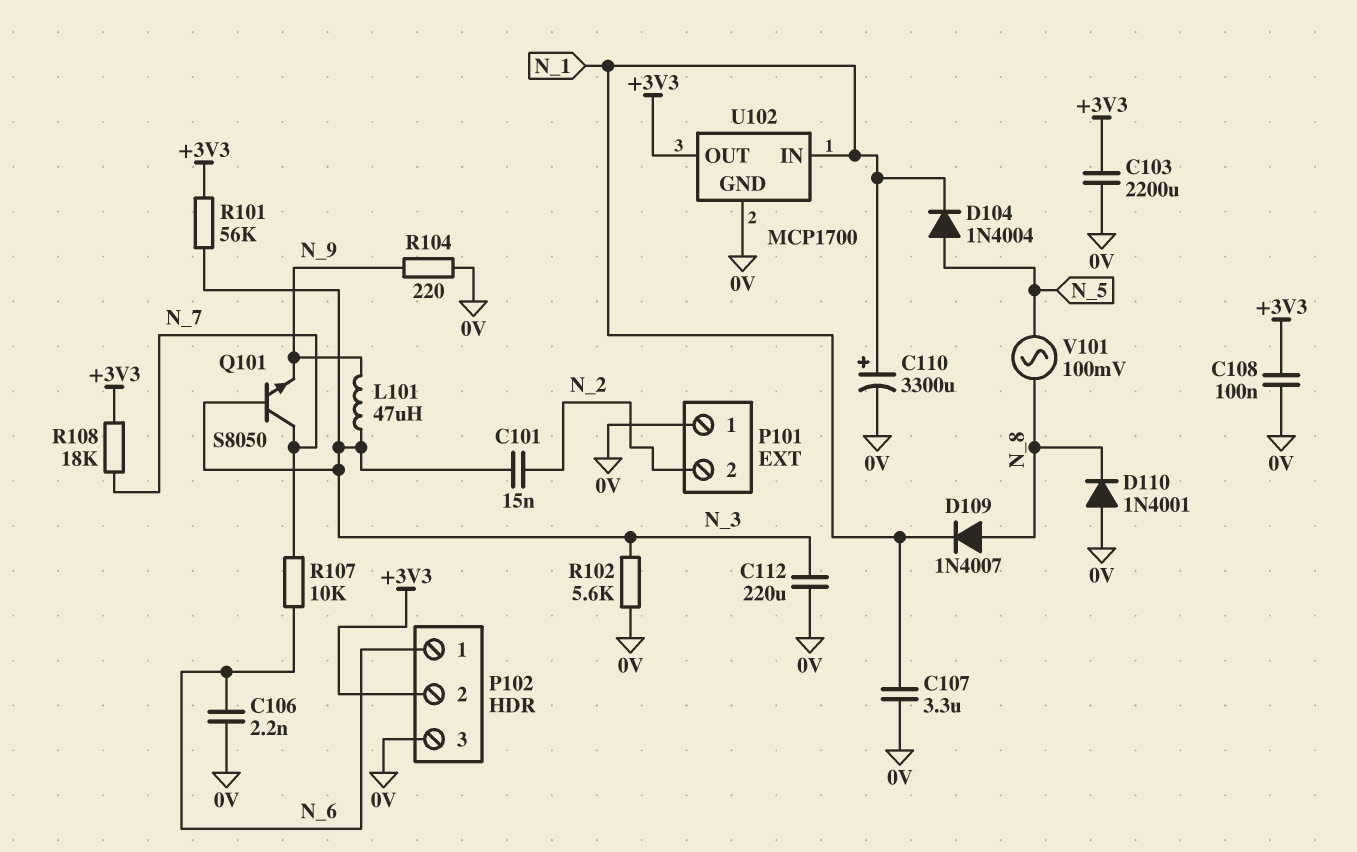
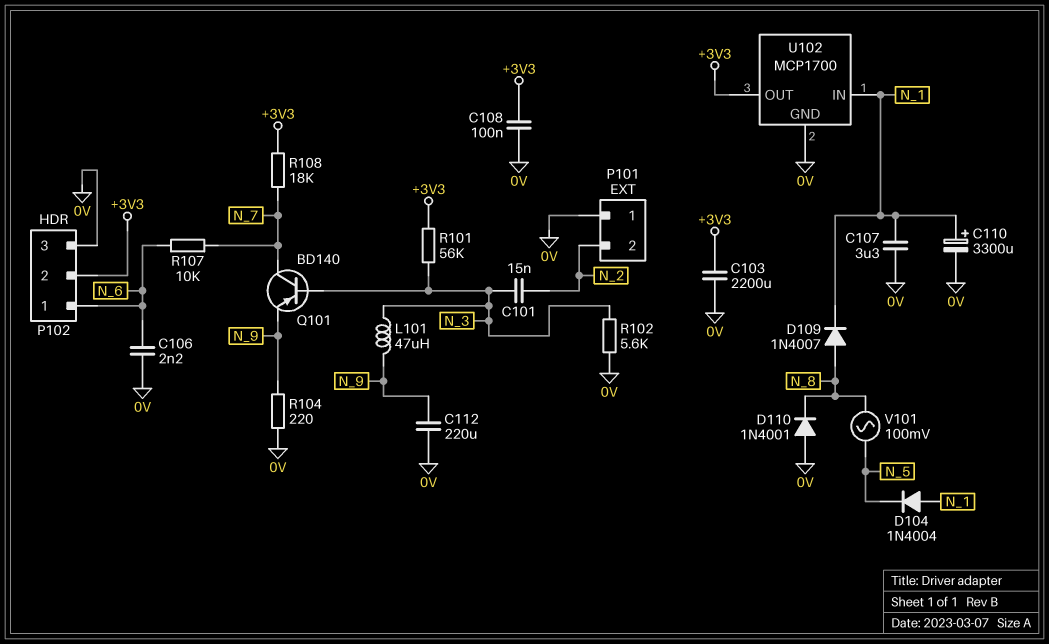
C112: 220uF (0V, N_3) -> 220uF (0V, N_9)
D104: diode 1N4004 (A N_5, K N_1) -> diode 1N4004 (A N_1, K N_5)
Q101: NPN S8050 (B N_3, C N_7, E N_9) -> PNP BD140 (B N_3, C N_7, E N_9)

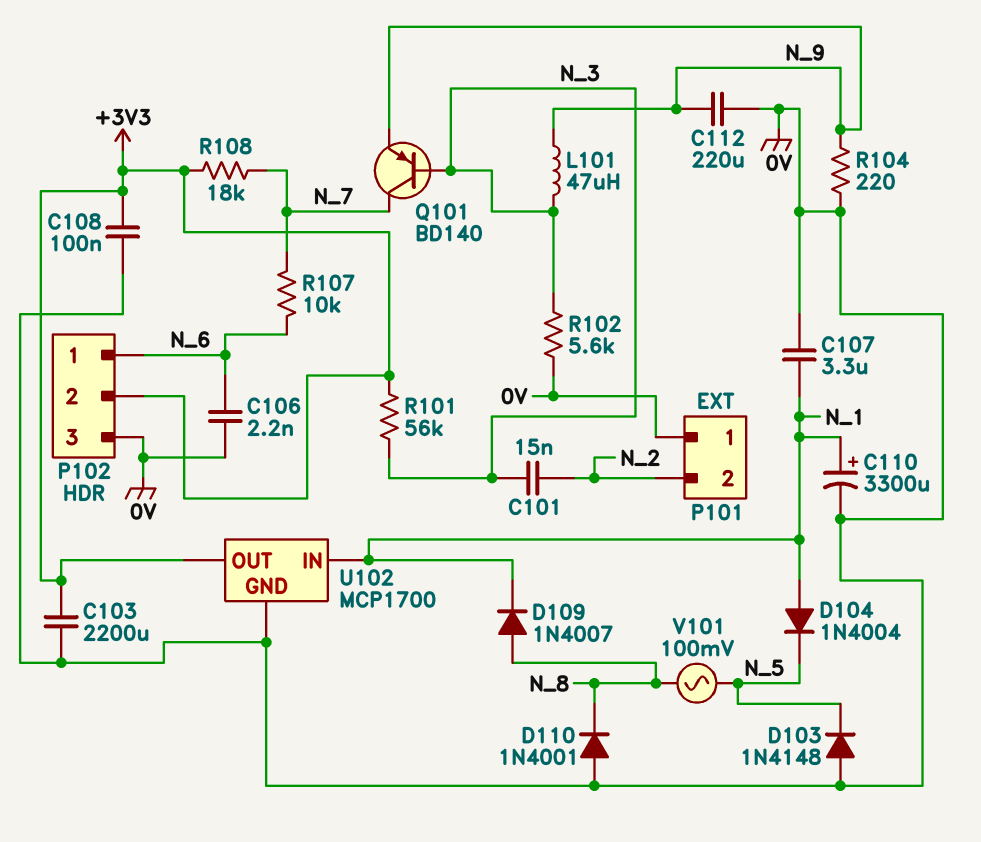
D103: none -> diode 1N4148 (A 0V, K N_5)

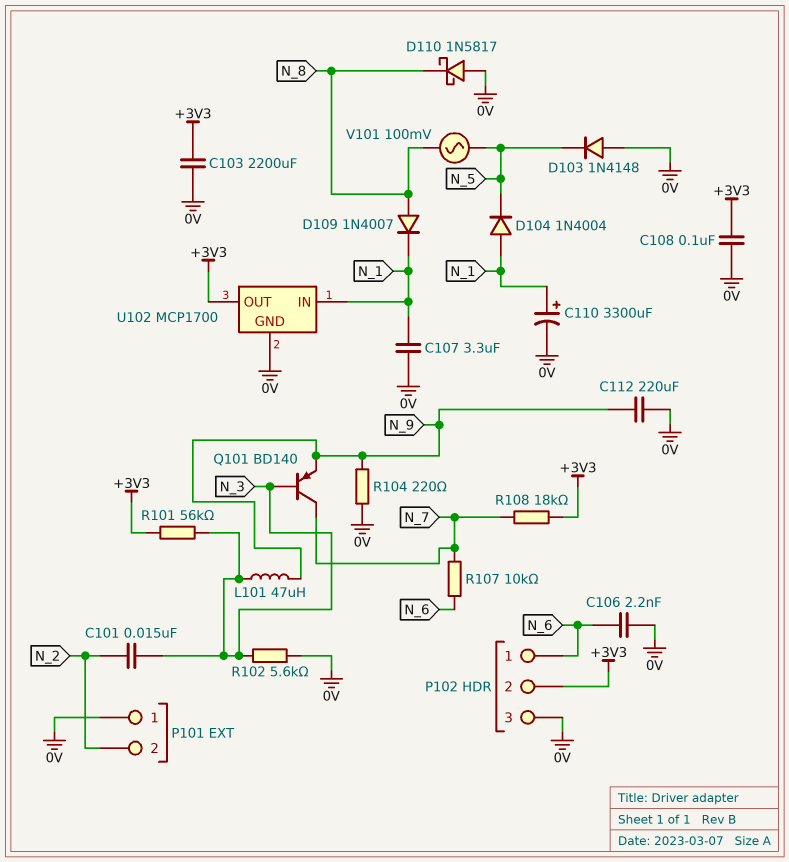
D110: diode 1N4001 (A 0V, K N_8) -> schottky 1N5817 (A 0V, K N_8)

